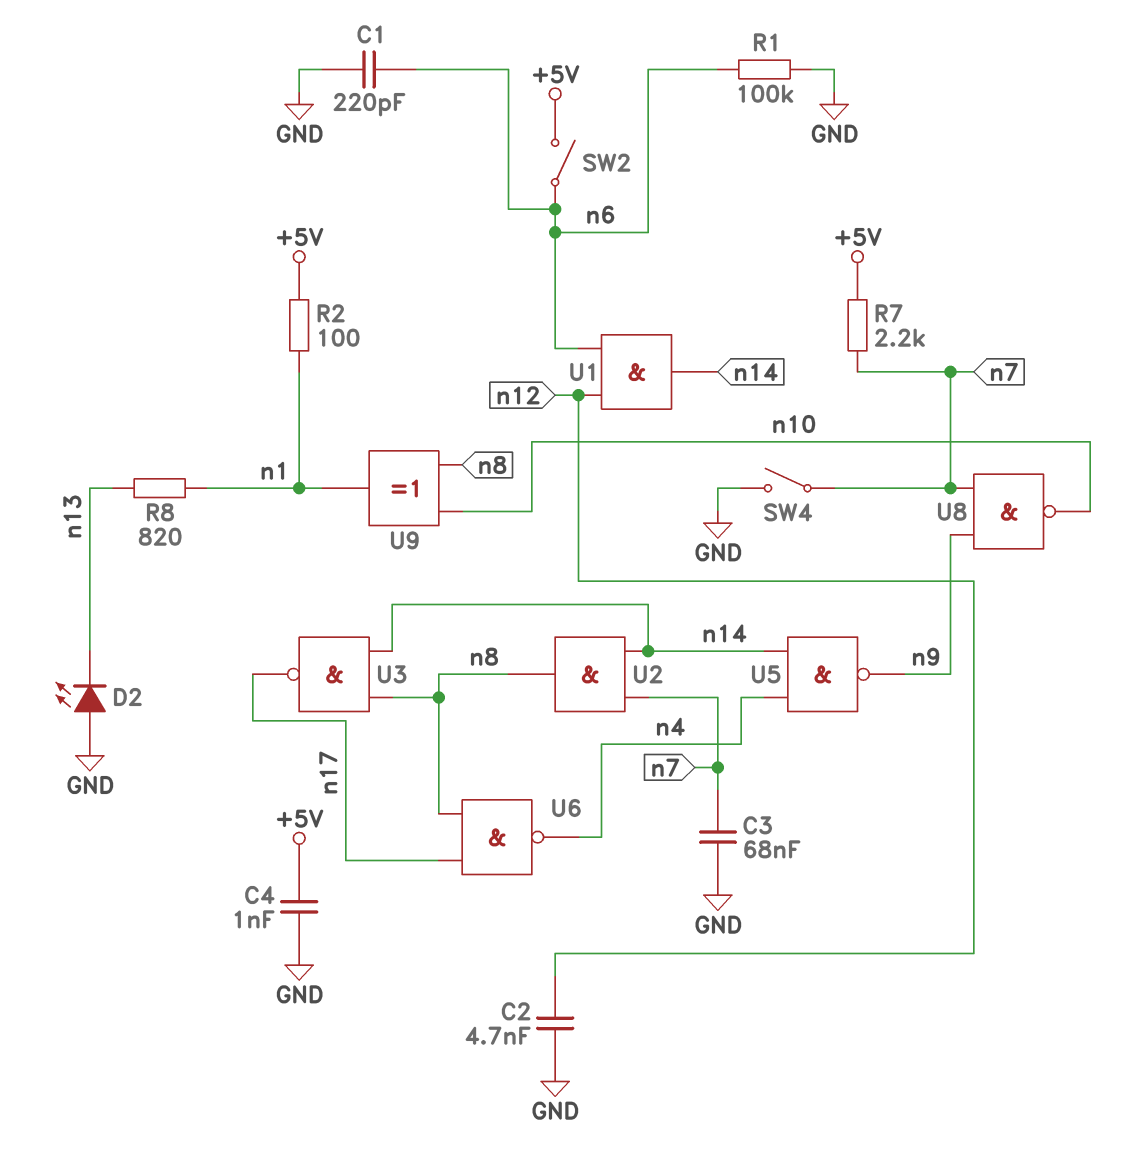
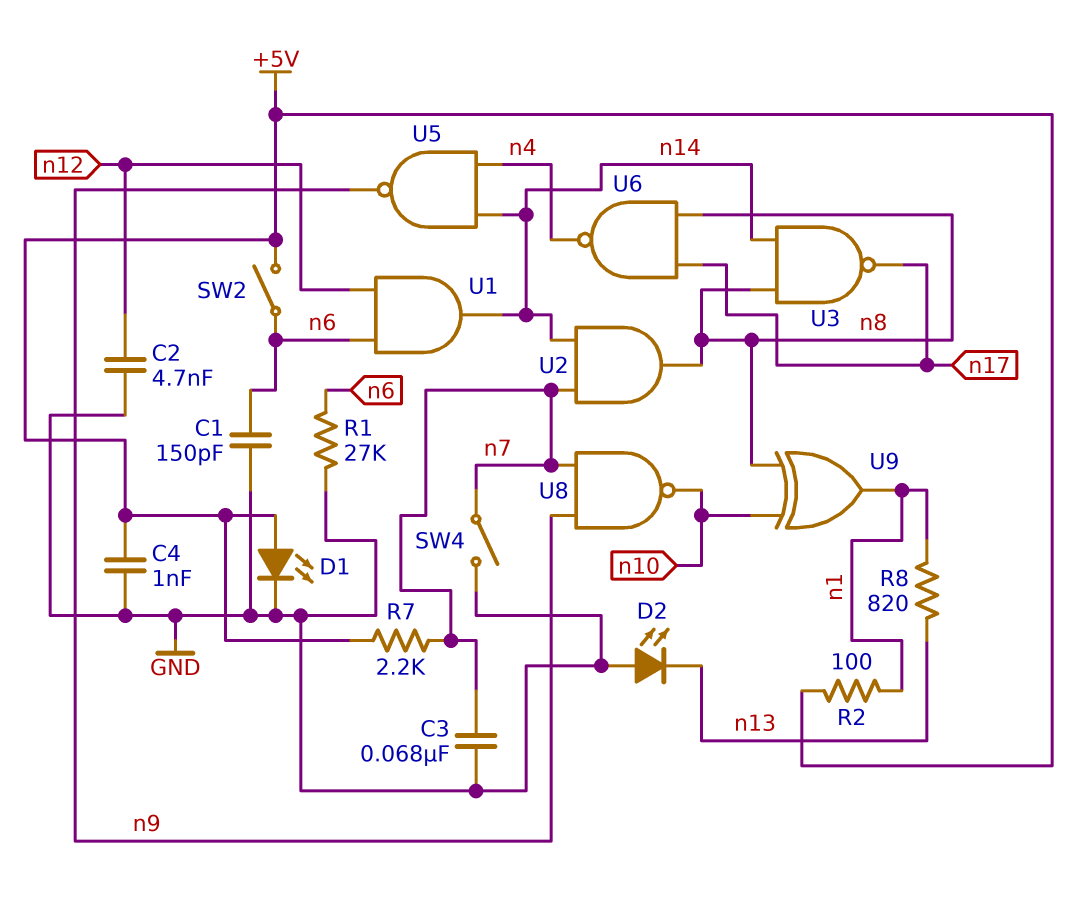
C1: 220pF (GND, n6) -> 150pF (GND, n6)
D1: none -> LED (A +5V, K GND)
R1: 100k (GND, n6) -> 27k (GND, n6)

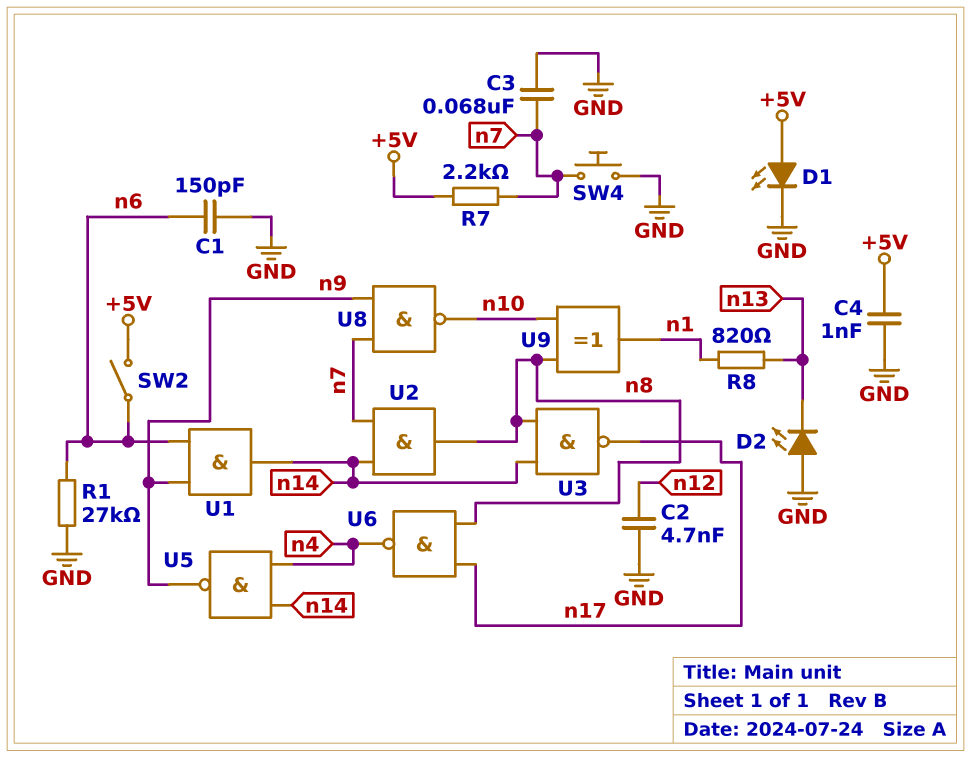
R2: 100 (+5V, n1) -> none
SW4: switch (GND, n7) -> button (GND, n7)
U1: AND (in n6, in n12, out n14) -> AND (in n6, in n9, out n14)

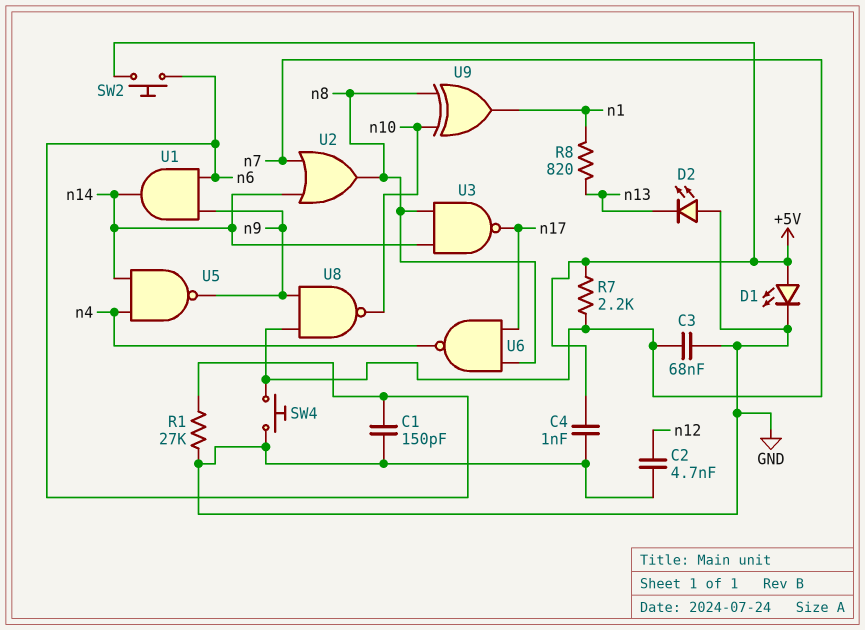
SW2: switch (+5V, n6) -> button (+5V, n6)
U2: AND (in n7, in n14, out n8) -> OR (in n7, in n14, out n8)

